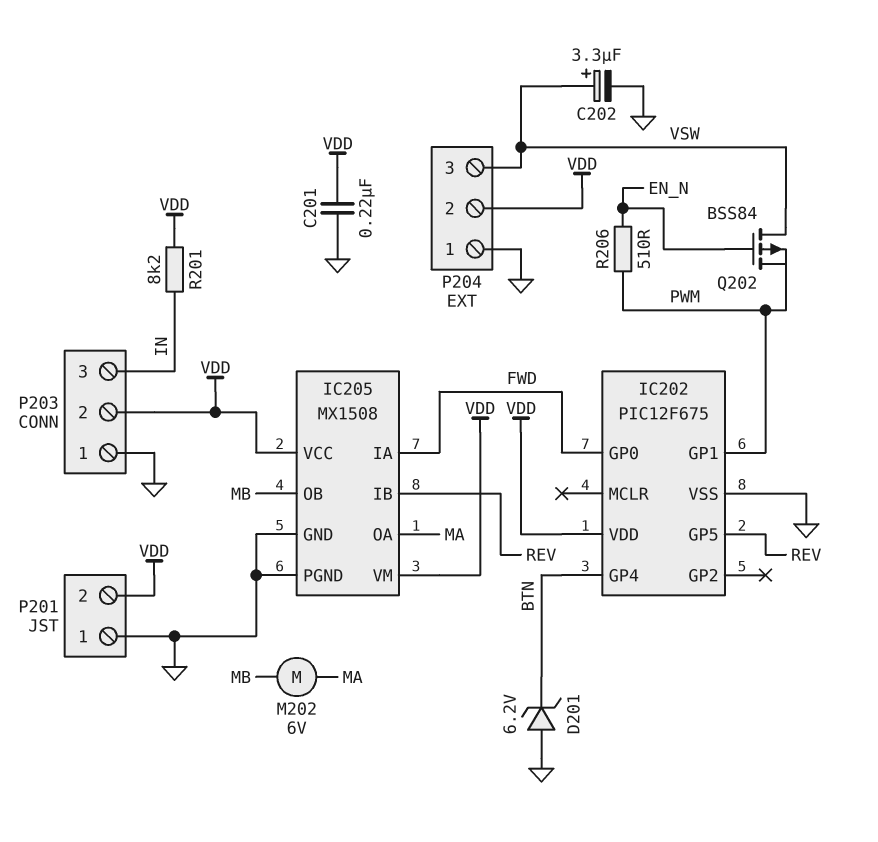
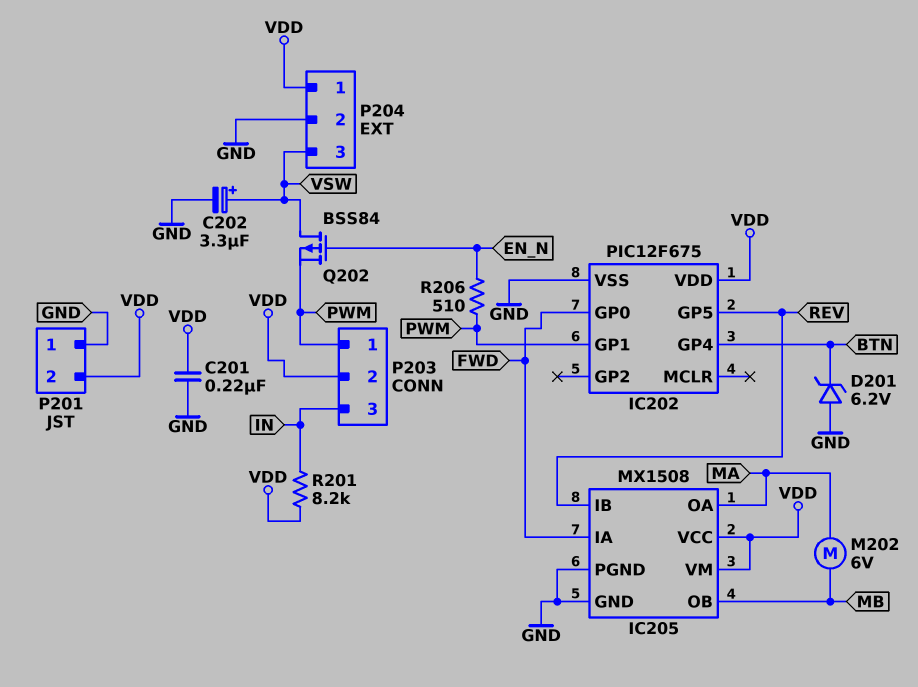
P203 pin 1: GND -> PWM
P204 pin 1: GND -> VDD
P204 pin 2: VDD -> GND

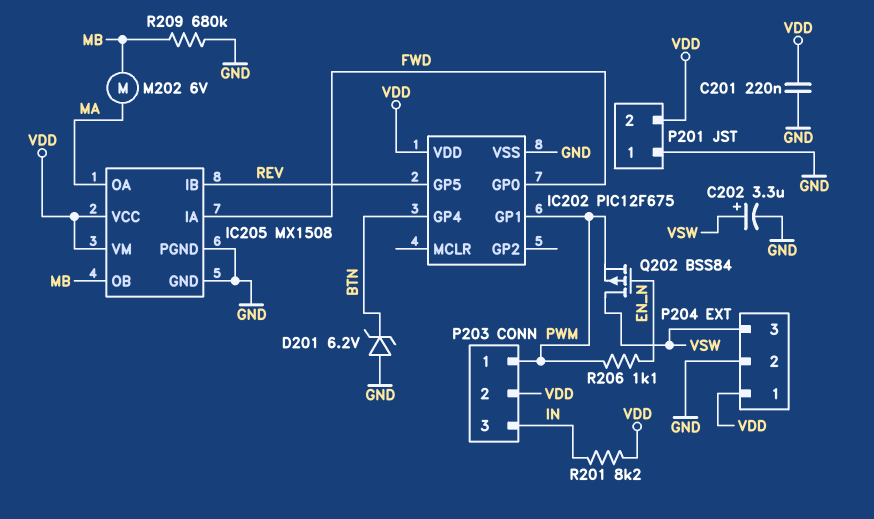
R206: 510 (EN_N, PWM) -> 1.1k (EN_N, PWM)
R209: none -> 680k (GND, MB)

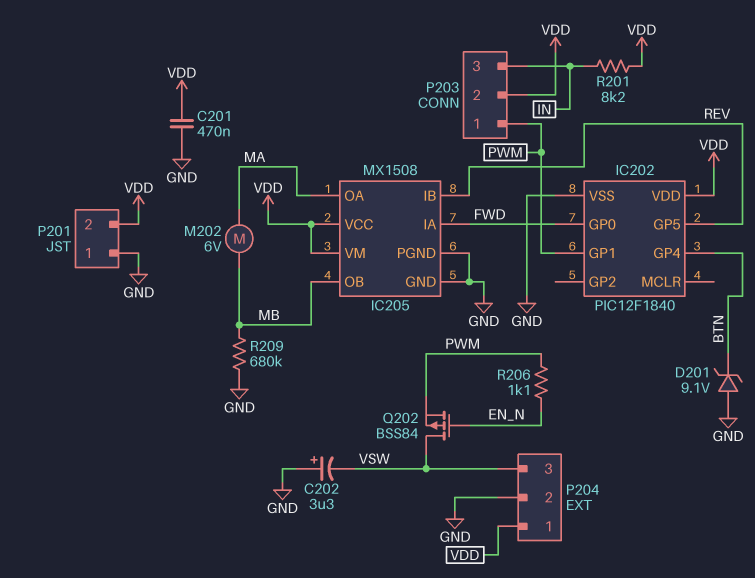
C201: 220nF (GND, VDD) -> 470nF (GND, VDD)
C202: 3.3uF (plus VSW, minus GND) -> 3.3uF (plus GND, minus VSW)
D201: zener 6.2V (A GND, K BTN) -> zener 9.1V (A GND, K BTN)
IC202: PIC12F675 -> PIC12F1840

